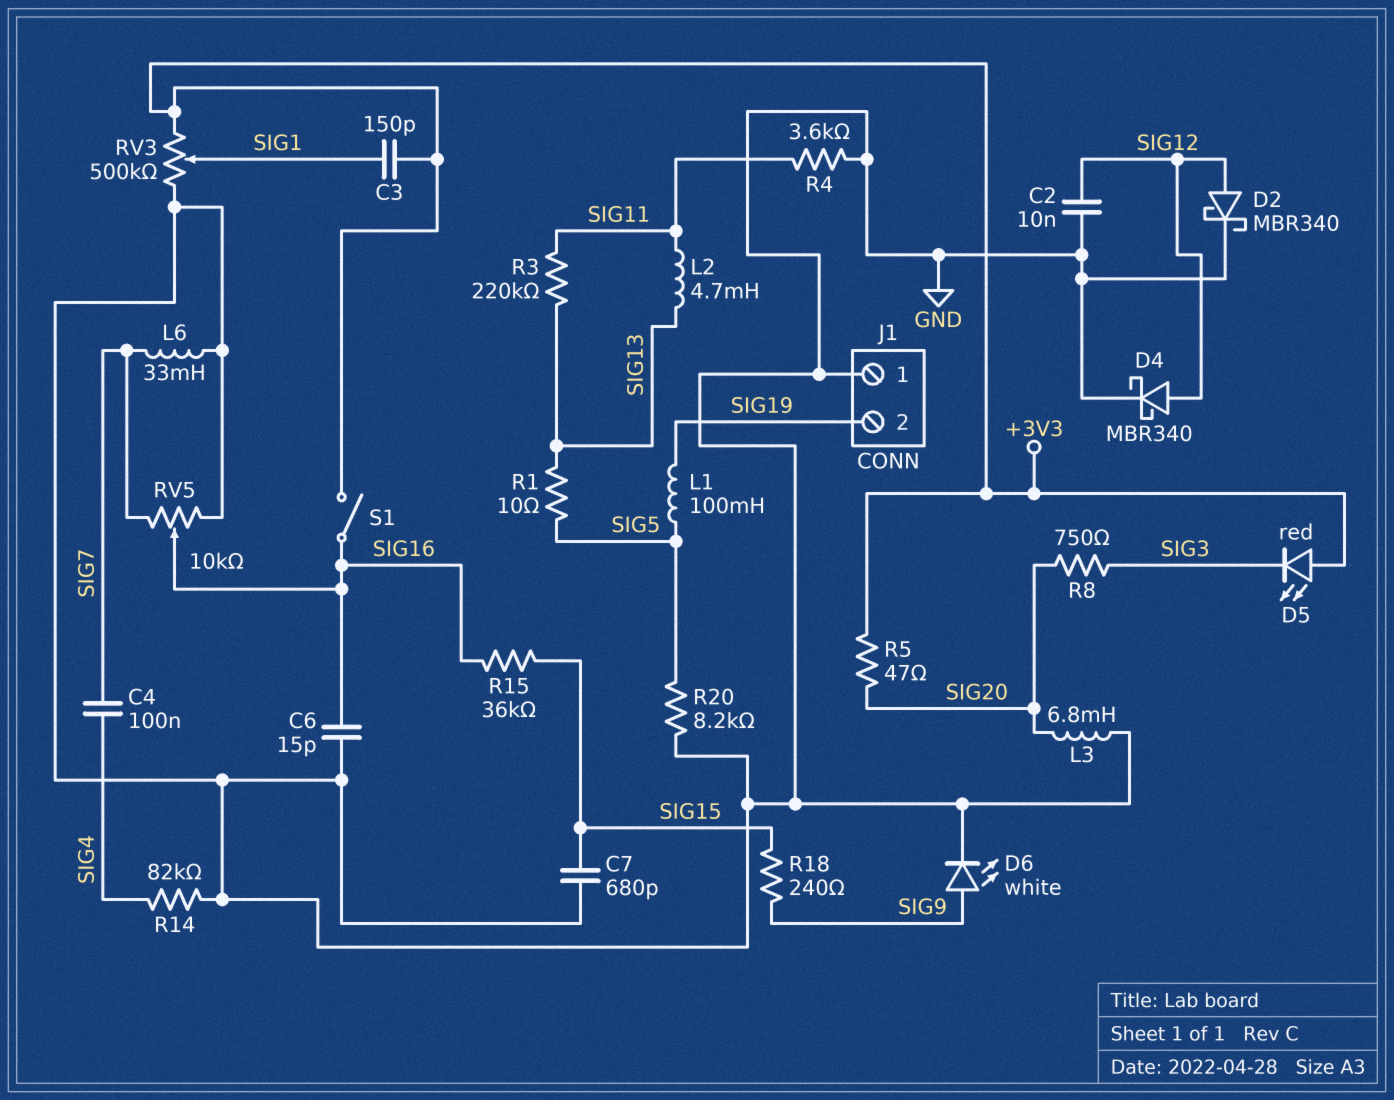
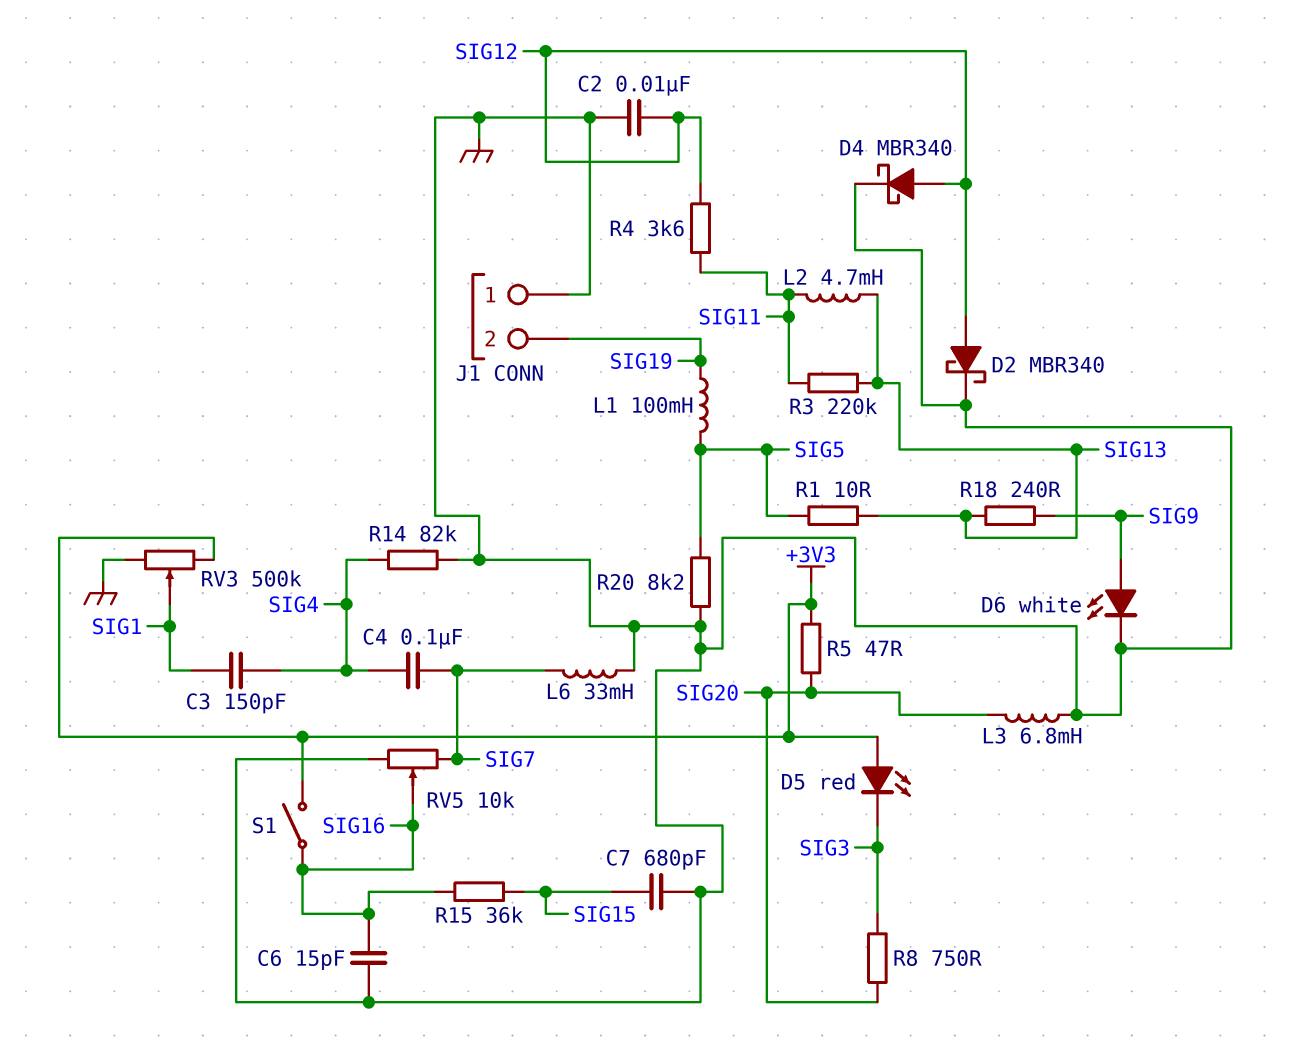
C3: 150pF (+3V3, SIG1) -> 150pF (SIG1, SIG4)
R4: 3.6k (GND, SIG11) -> 3.6k (SIG11, SIG12)
R18: 240 (SIG9, SIG15) -> 240 (SIG9, SIG13)

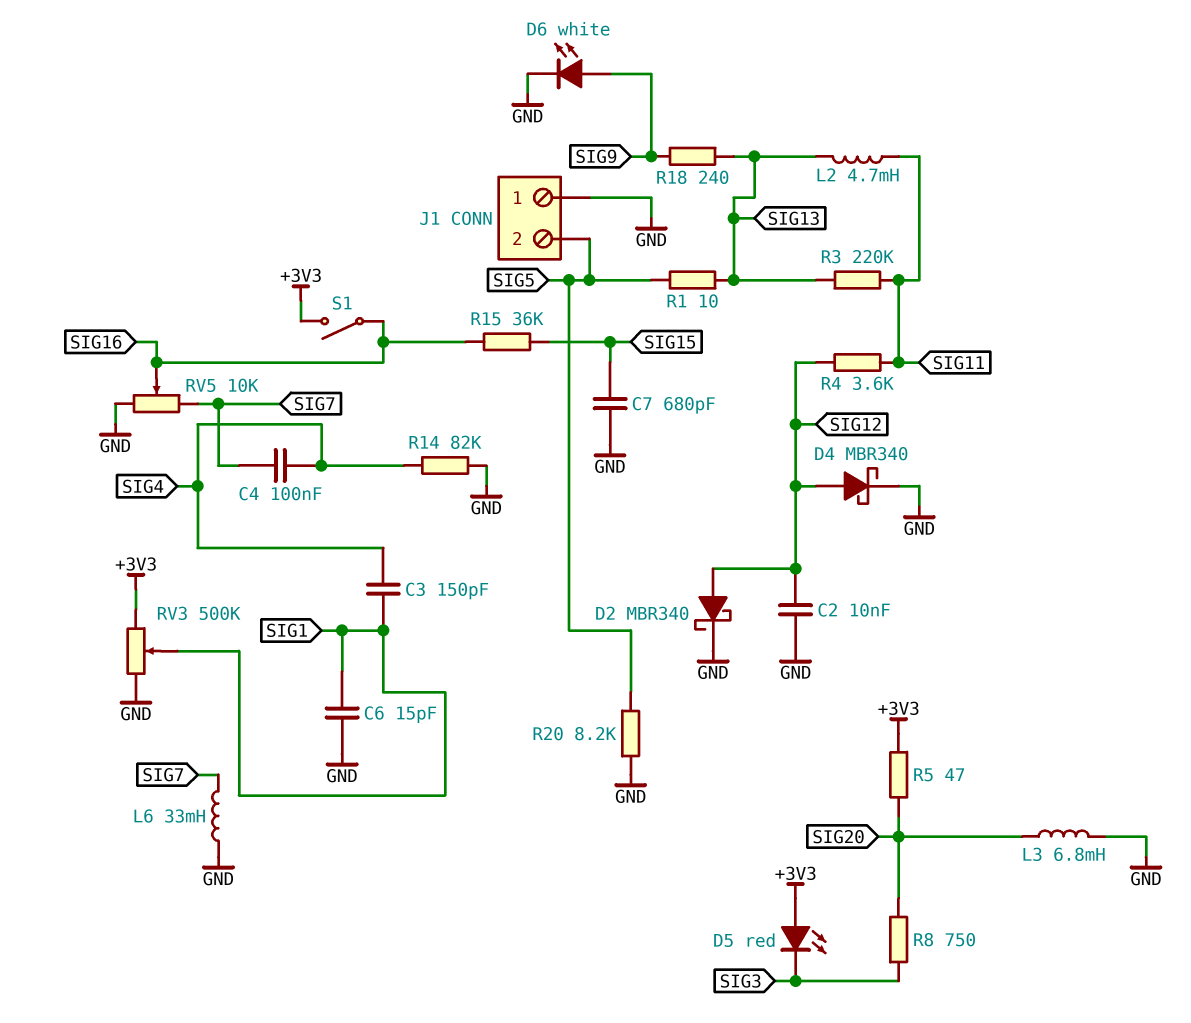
C6: 15pF (GND, SIG16) -> 15pF (GND, SIG1)
J1 pin 2: SIG19 -> SIG5
L1: 100mH (SIG5, SIG19) -> none

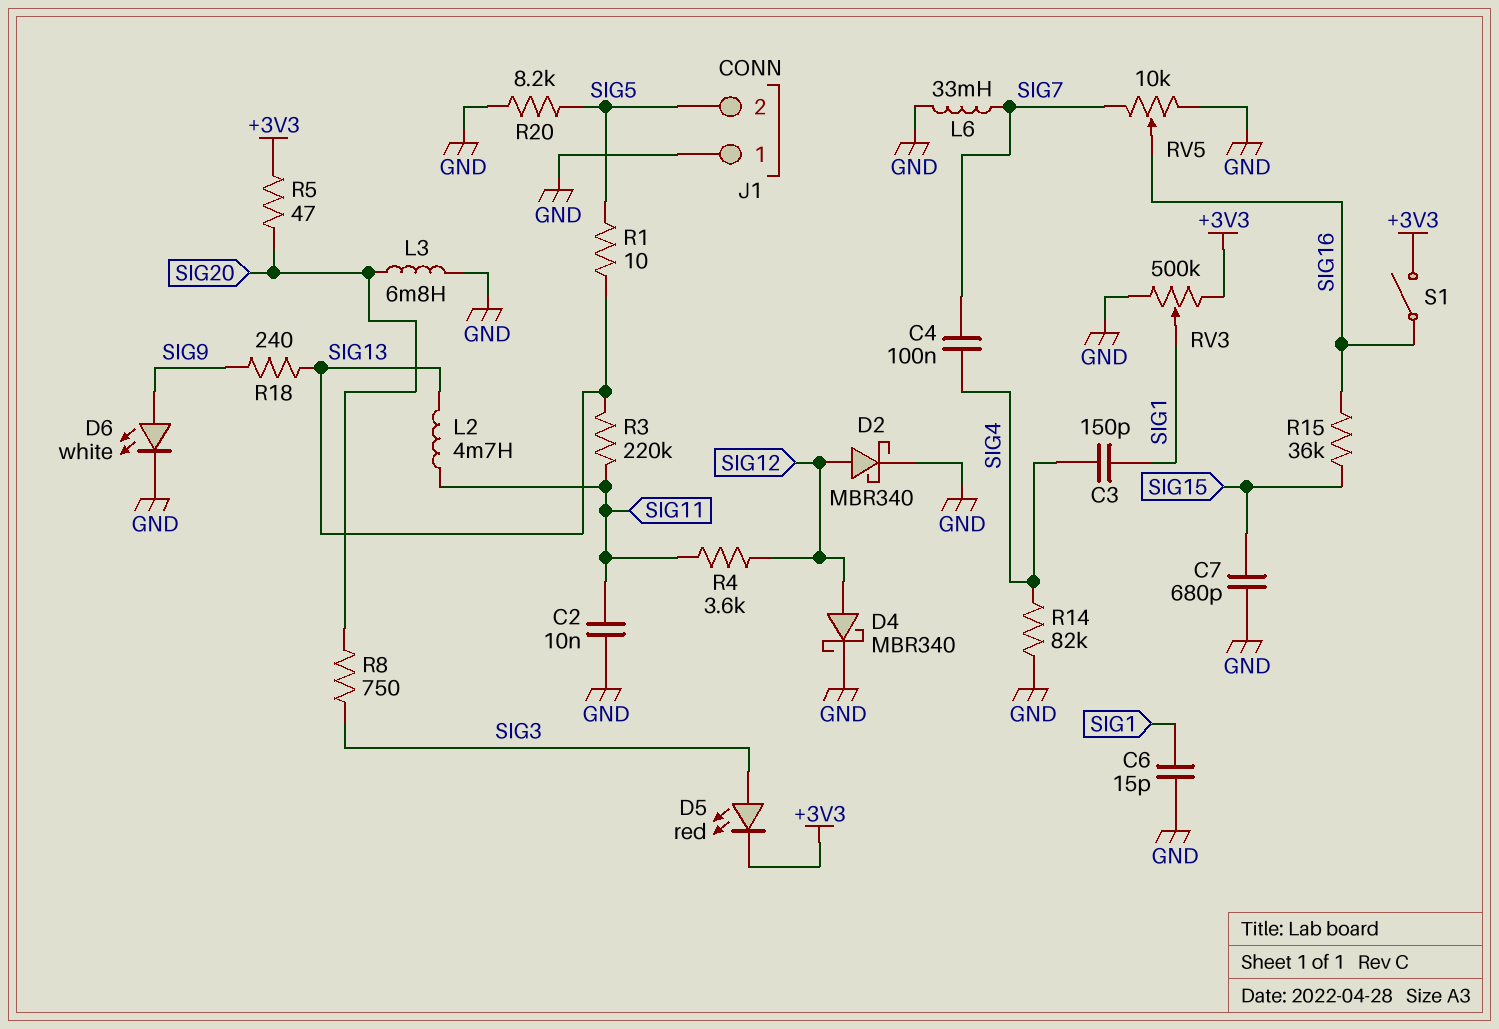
C2: 10nF (GND, SIG12) -> 10nF (GND, SIG11)
D5: LED red (A +3V3, K SIG3) -> LED red (A SIG3, K +3V3)

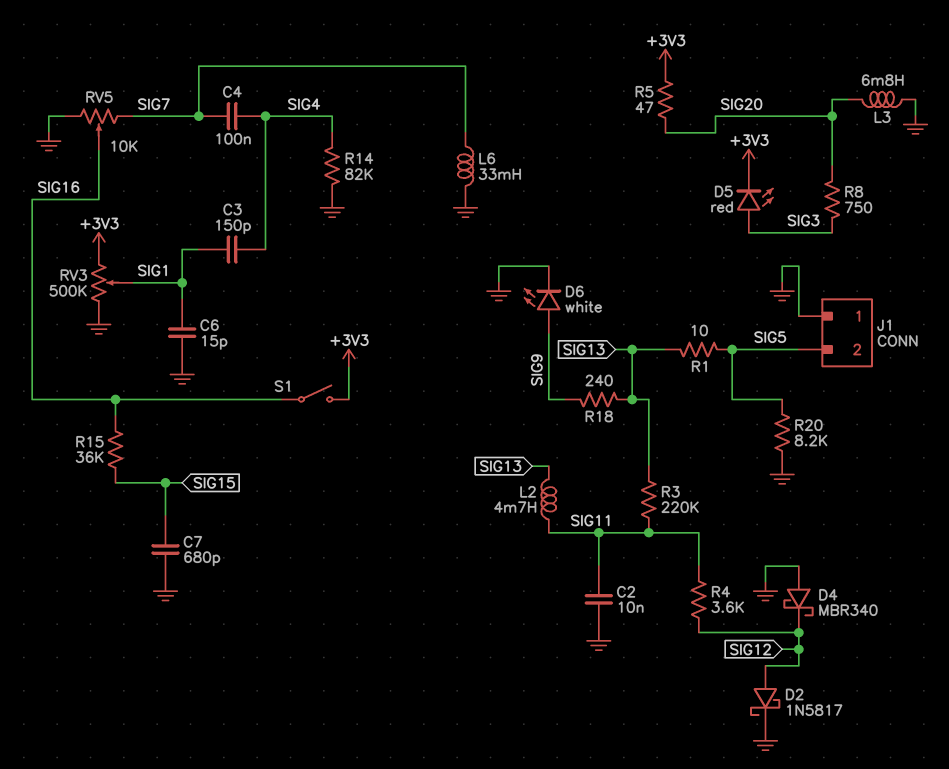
D2: schottky MBR340 (A SIG12, K GND) -> schottky 1N5817 (A SIG12, K GND)
D4: schottky MBR340 (A SIG12, K GND) -> schottky MBR340 (A GND, K SIG12)

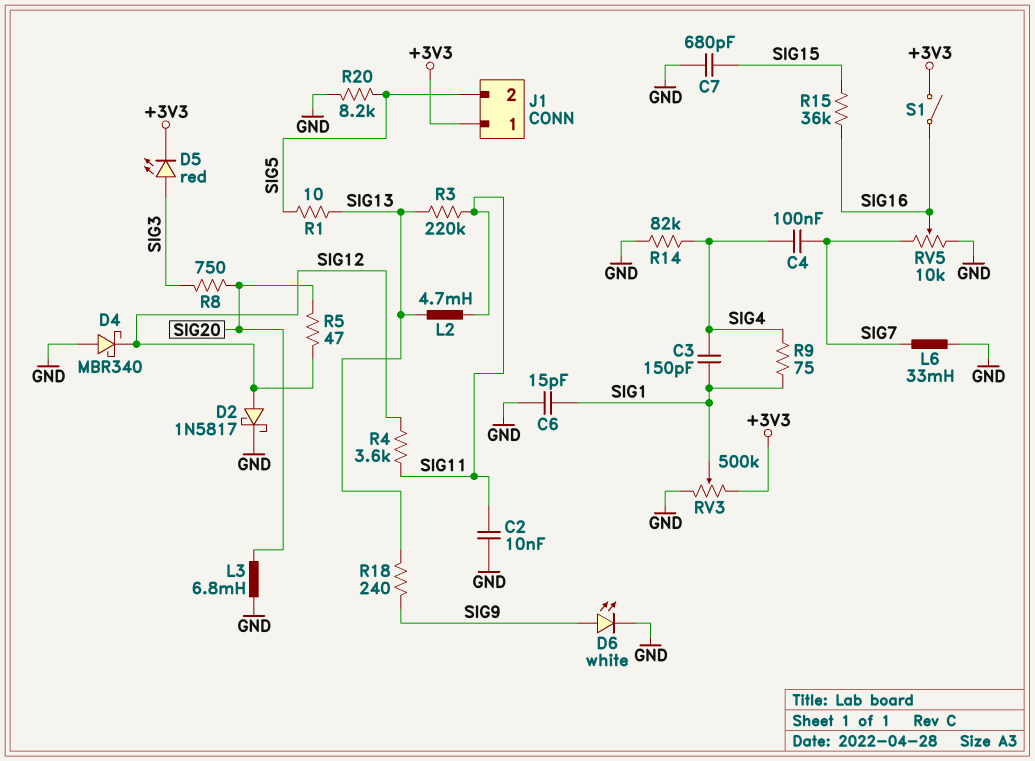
J1 pin 1: GND -> +3V3
R5: 47 (+3V3, SIG20) -> 47 (SIG12, SIG20)
R9: none -> 75 (SIG1, SIG4)

